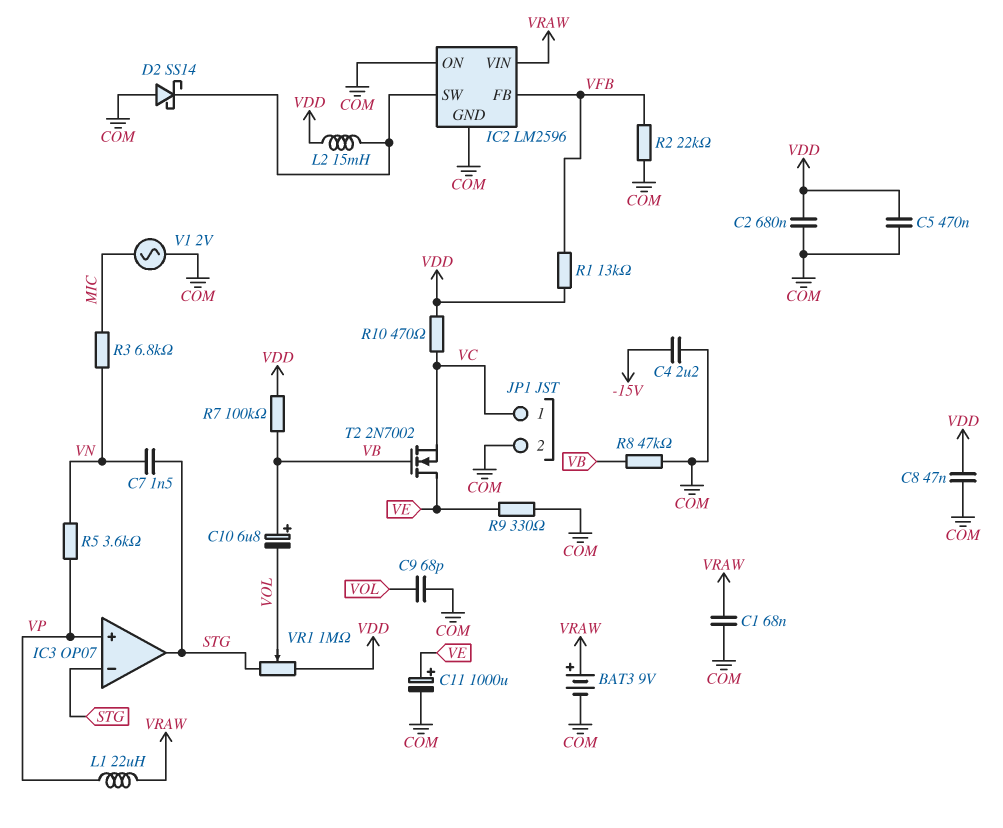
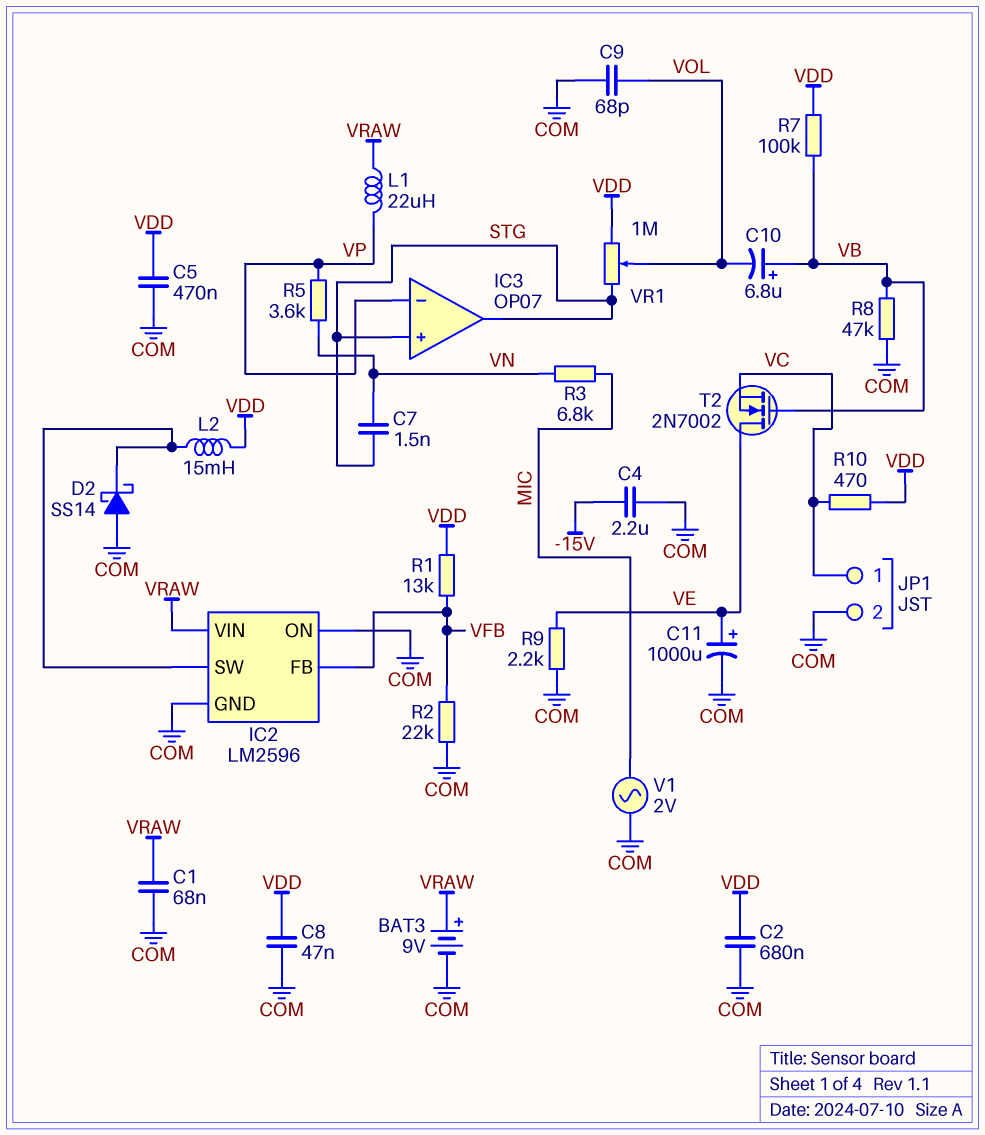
IC3 pin in+: VP -> STG
IC3 pin in-: STG -> VP
R9: 330 (COM, VE) -> 2.2k (COM, VE)

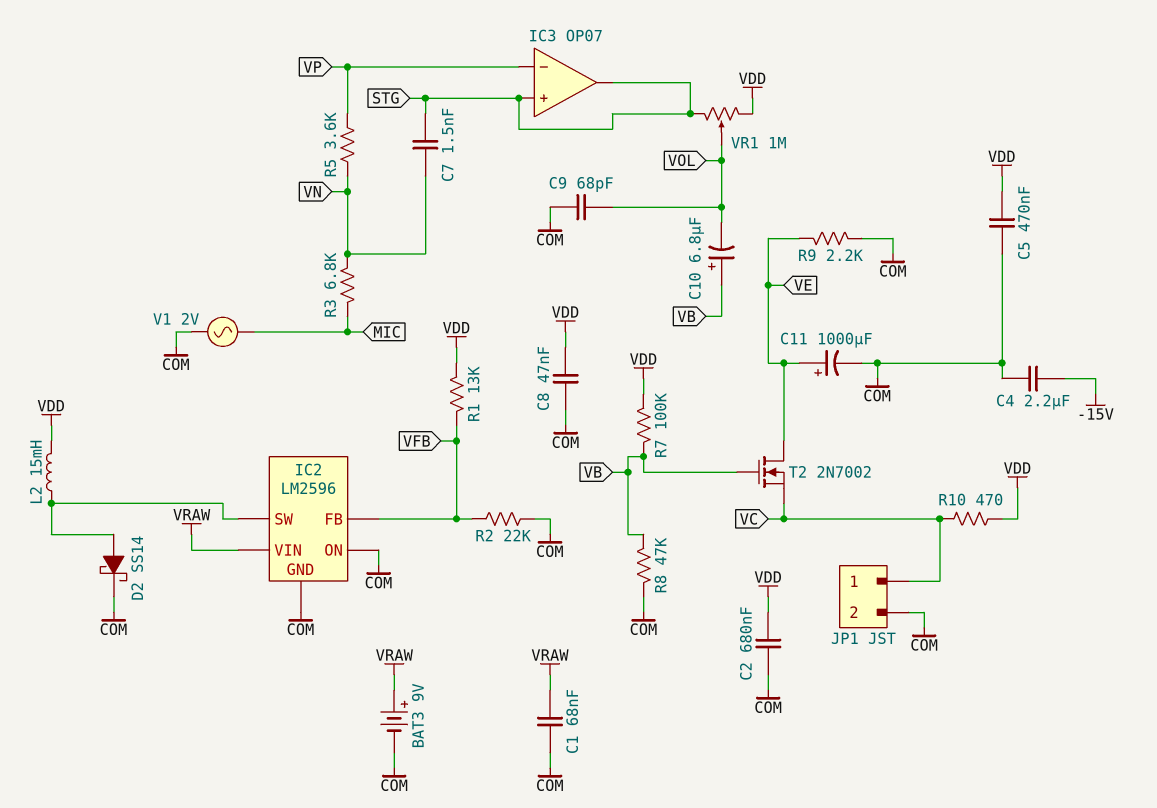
D2: schottky SS14 (A COM, K IC2/SW) -> schottky SS14 (A IC2/SW, K COM)
L1: 22uH (VP, VRAW) -> none

